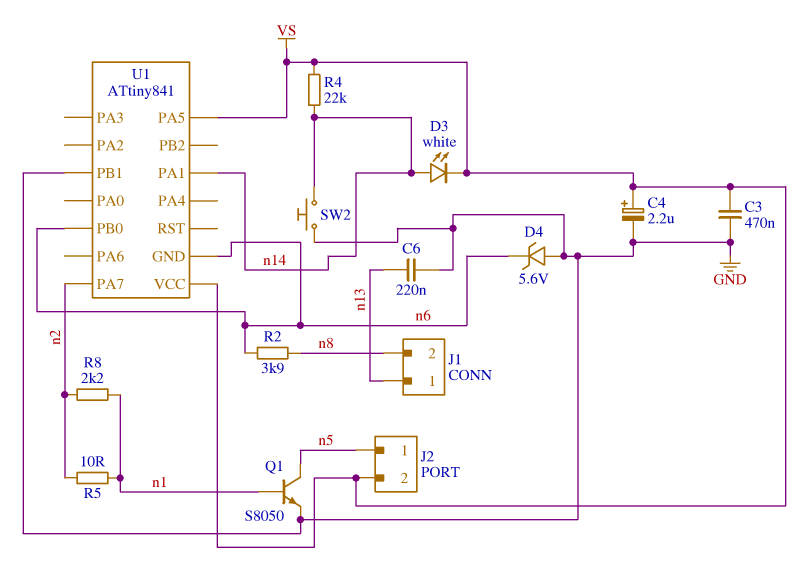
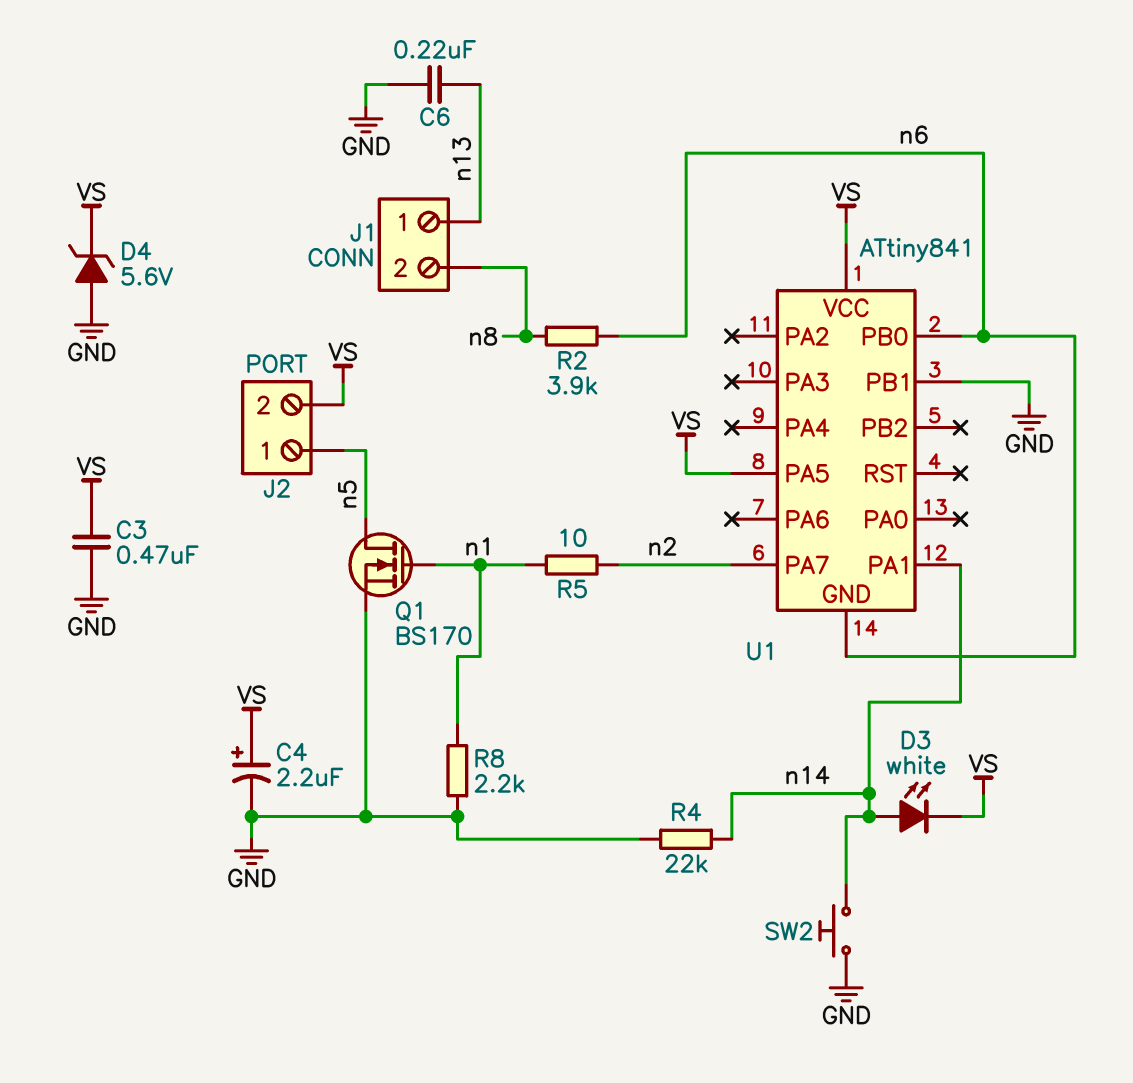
D4: zener 5.6V (A GND, K n6) -> zener 5.6V (A GND, K VS)
Q1: NPN S8050 (B n1, C n5, E GND) -> NMOS BS170 (G n1, D n5, S GND)
R4: 22k (VS, n14) -> 22k (GND, n14)
R8: 2.2k (n1, n2) -> 2.2k (GND, n1)

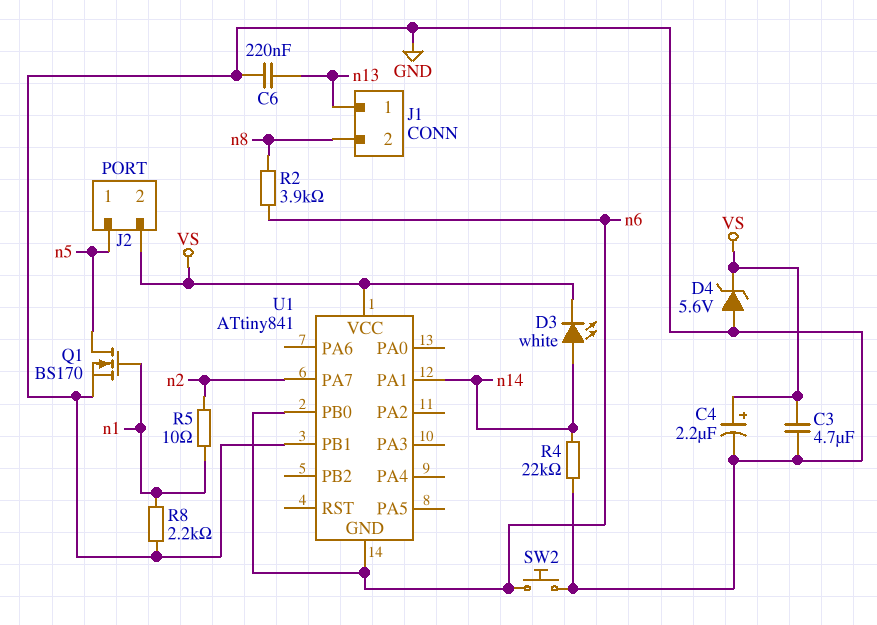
C3: 470nF (GND, VS) -> 4.7uF (GND, VS)
SW2: button (GND, n14) -> button (GND, n6)
U1 pin PA5: VS -> none

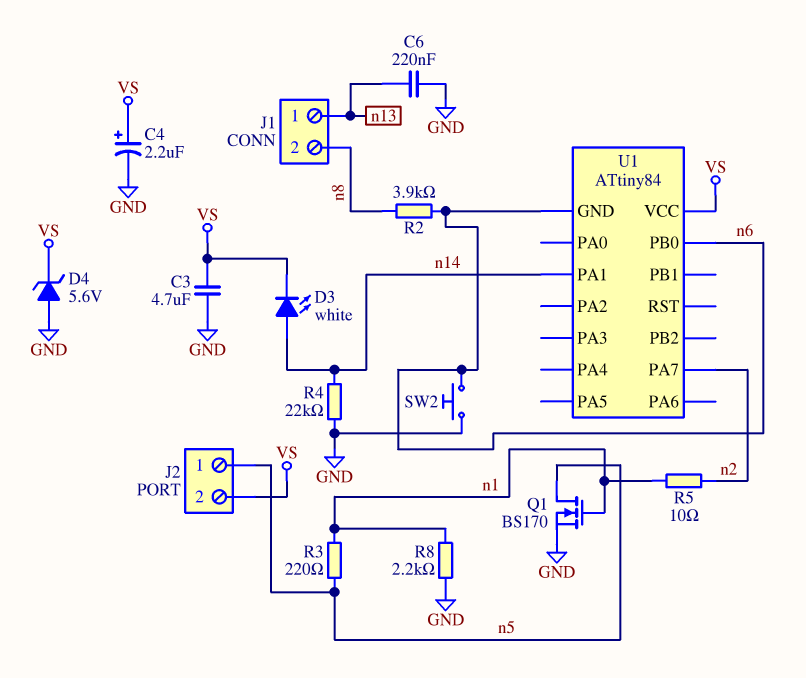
R3: none -> 220 (n1, n5)
U1: ATtiny841 -> ATtiny84
U1 pin PB1: GND -> none

